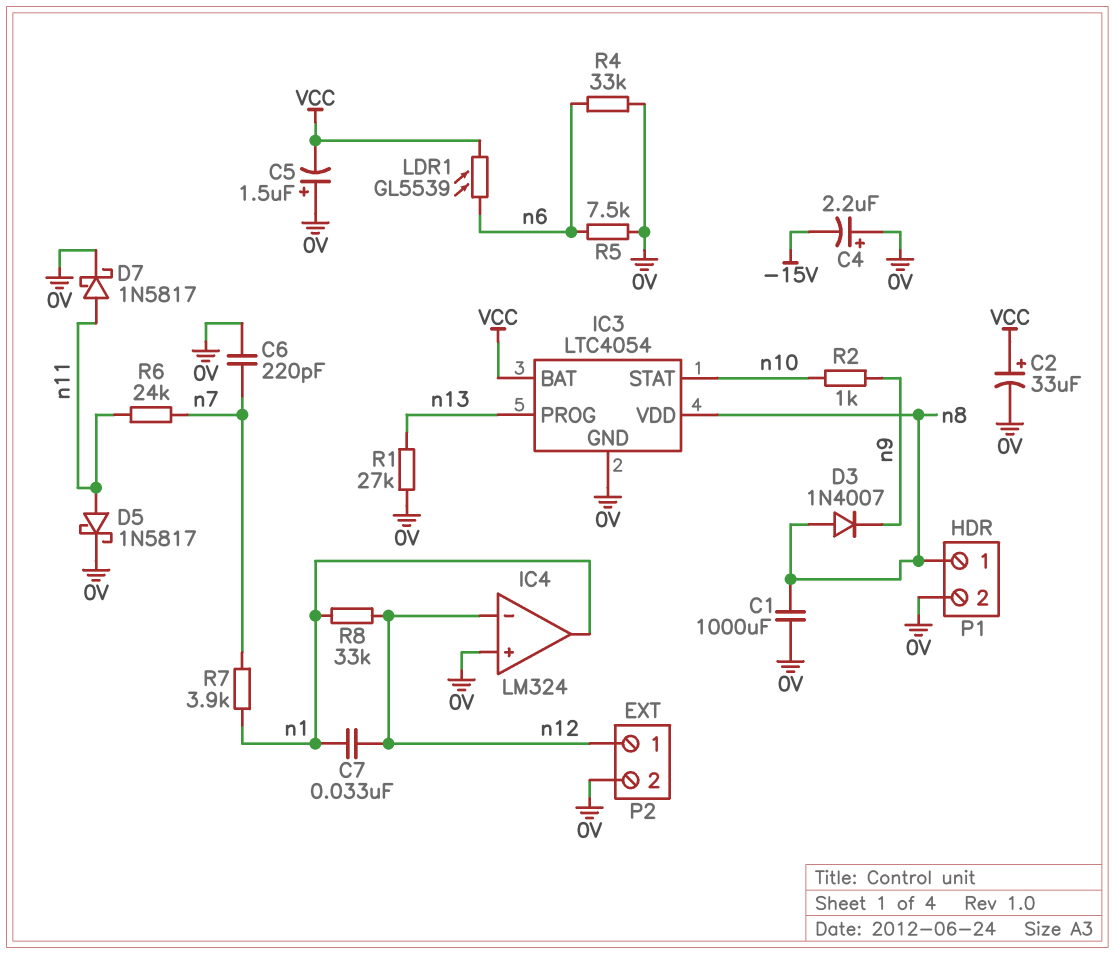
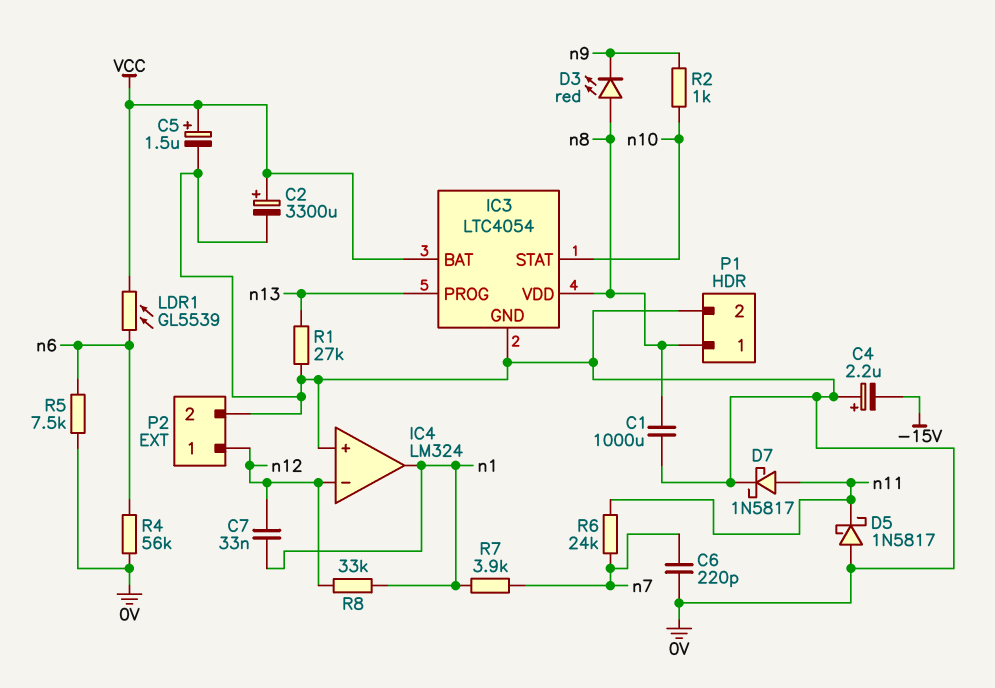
C2: 33uF (plus VCC, minus 0V) -> 3300uF (plus VCC, minus 0V)
C5: 1.5uF (plus 0V, minus VCC) -> 1.5uF (plus VCC, minus 0V)
D3: diode 1N4007 (A n8, K n9) -> LED red (A n8, K n9)
D5: schottky 1N5817 (A n11, K 0V) -> schottky 1N5817 (A 0V, K n11)
R4: 33k (0V, n6) -> 56k (0V, n6)

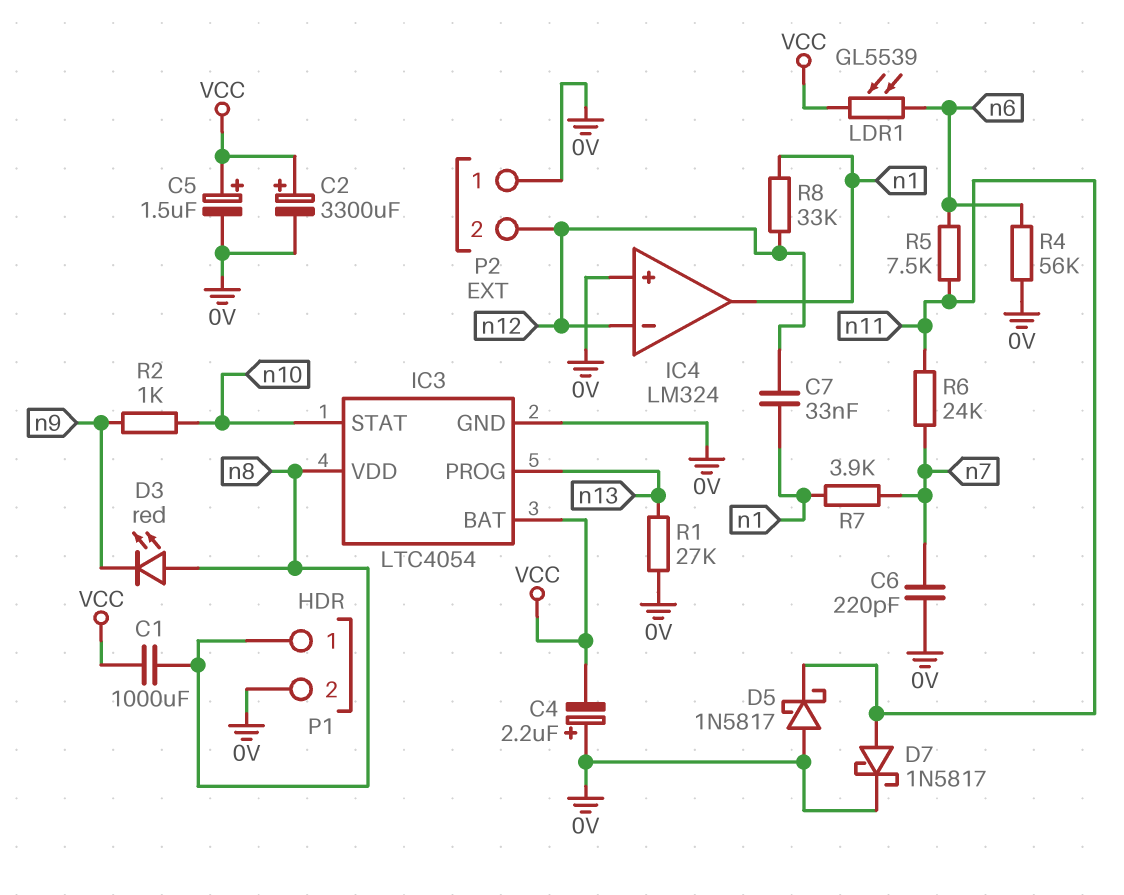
C1: 1000uF (0V, n8) -> 1000uF (VCC, n8)
C4: 2.2uF (plus 0V, minus -15V) -> 2.2uF (plus 0V, minus VCC)
P2 pin 1: n12 -> 0V
P2 pin 2: 0V -> n12
R5: 7.5k (0V, n6) -> 7.5k (n6, n11)

